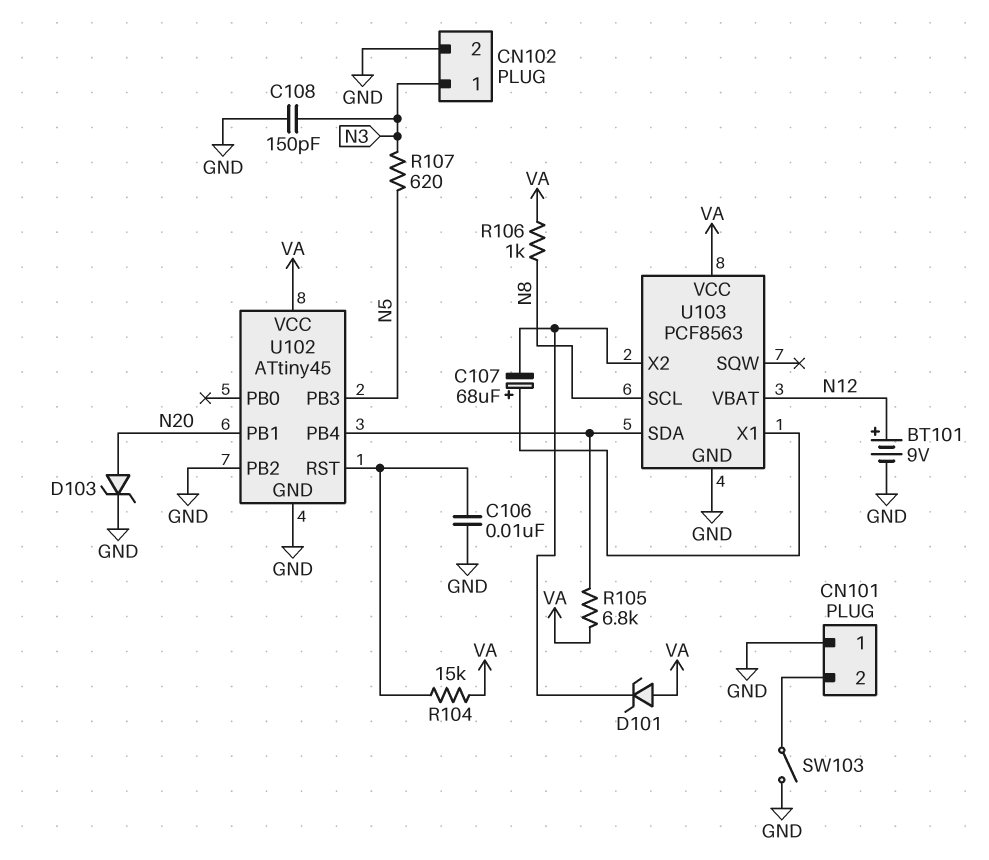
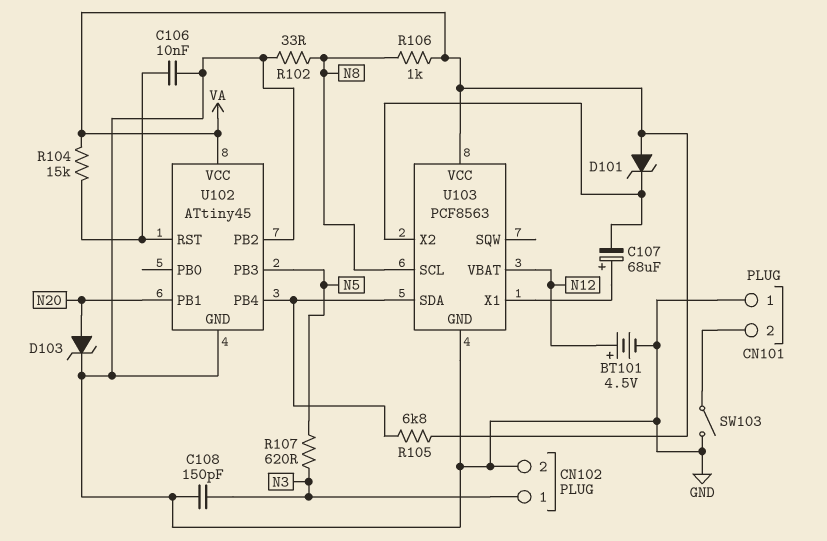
BT101: 9V (plus N12, minus GND) -> 4.5V (plus N12, minus GND)
R102: none -> 33 (GND, N8)

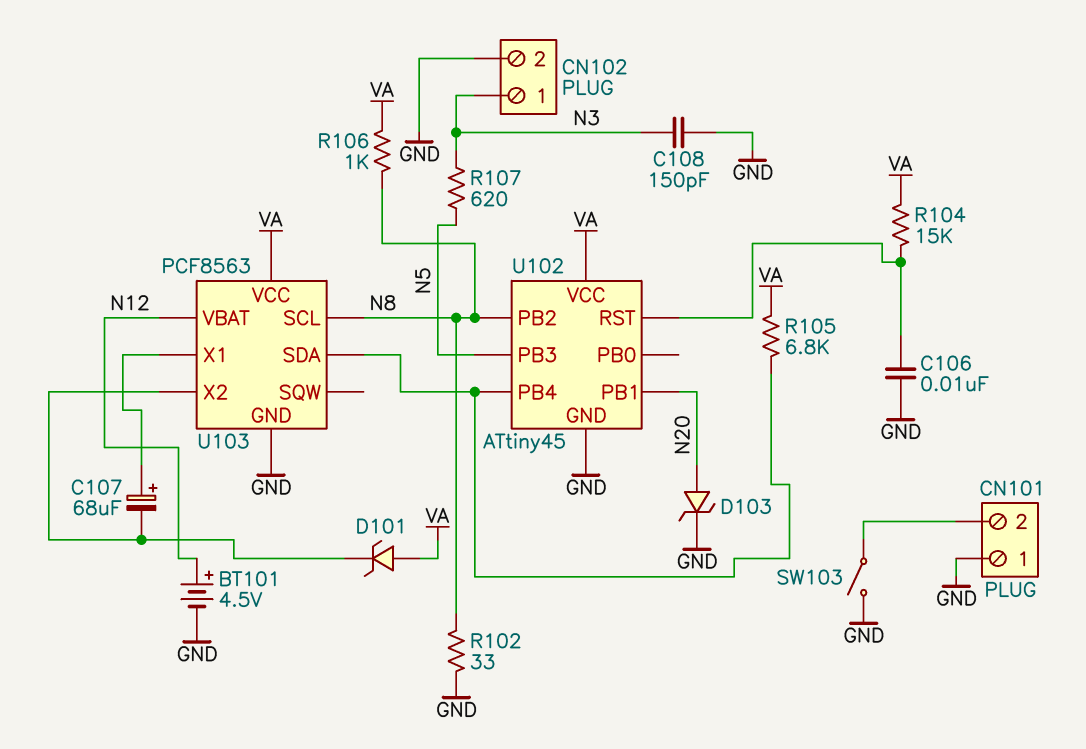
U102 pin PB2: GND -> N8

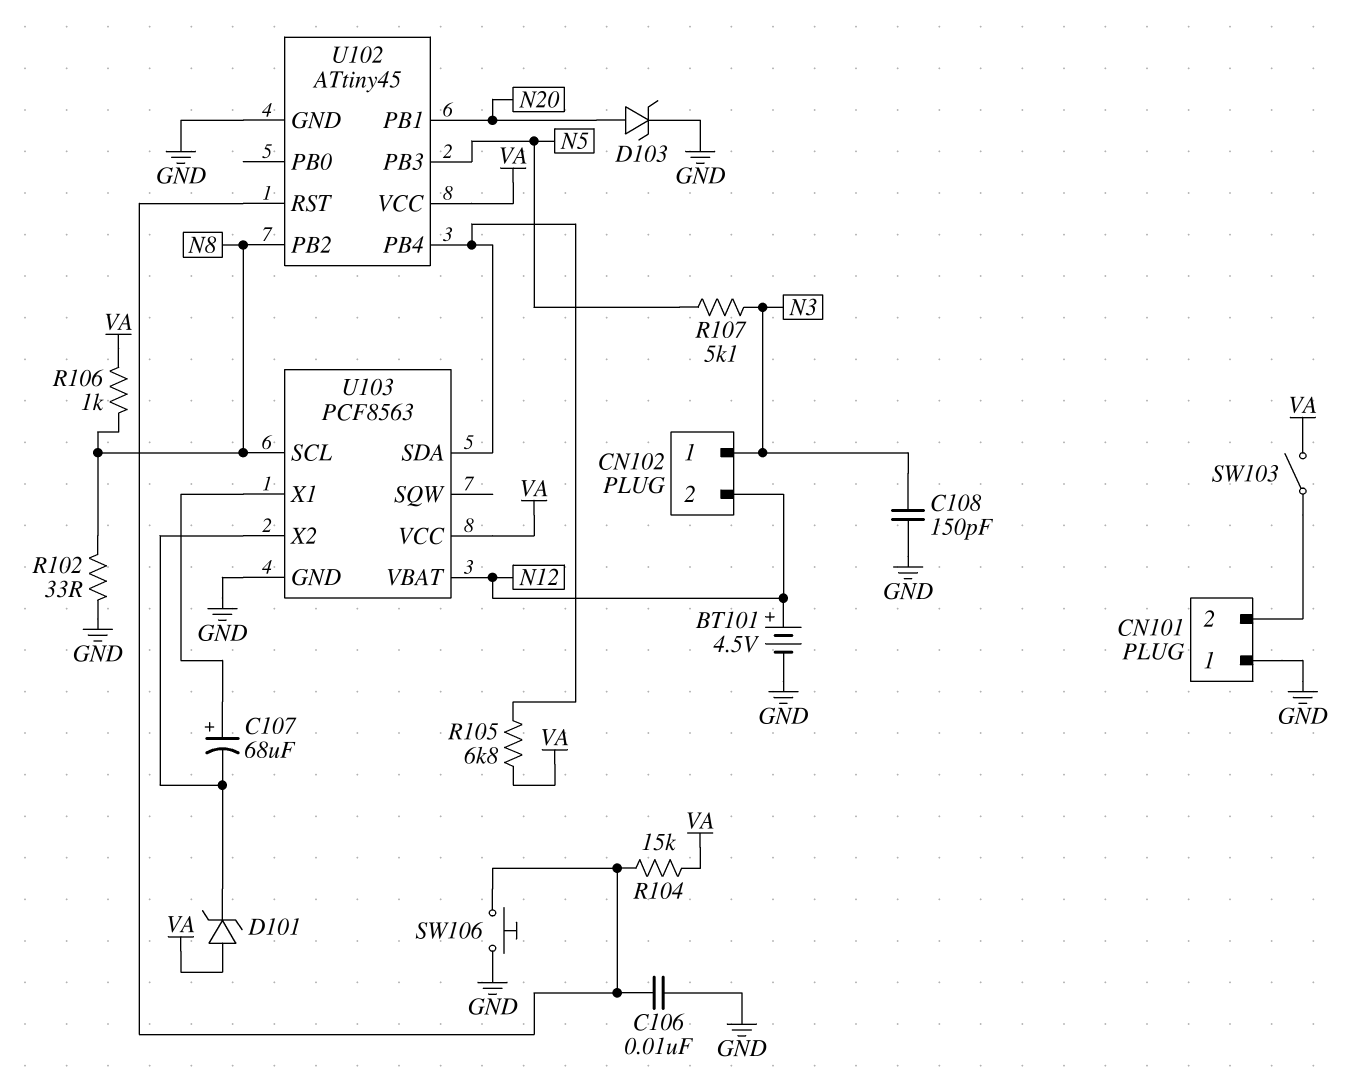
CN102 pin 2: GND -> N12
R107: 620 (N3, N5) -> 5.1k (N3, N5)
SW103: switch (CN101/2, GND) -> switch (CN101/2, VA)
SW106: none -> button (GND, U102/RST)

